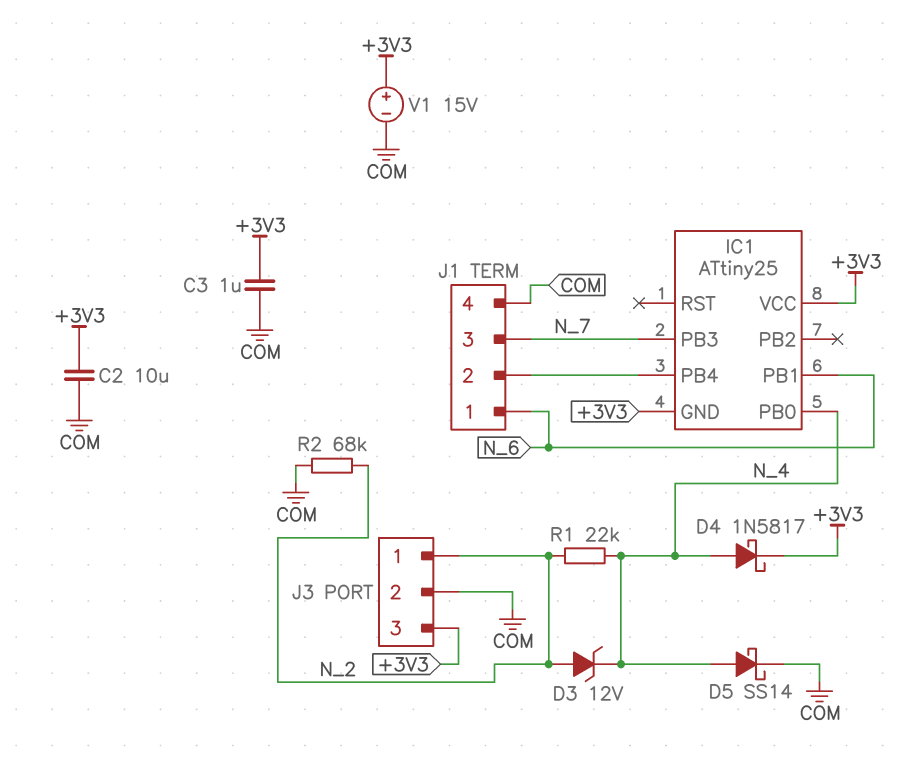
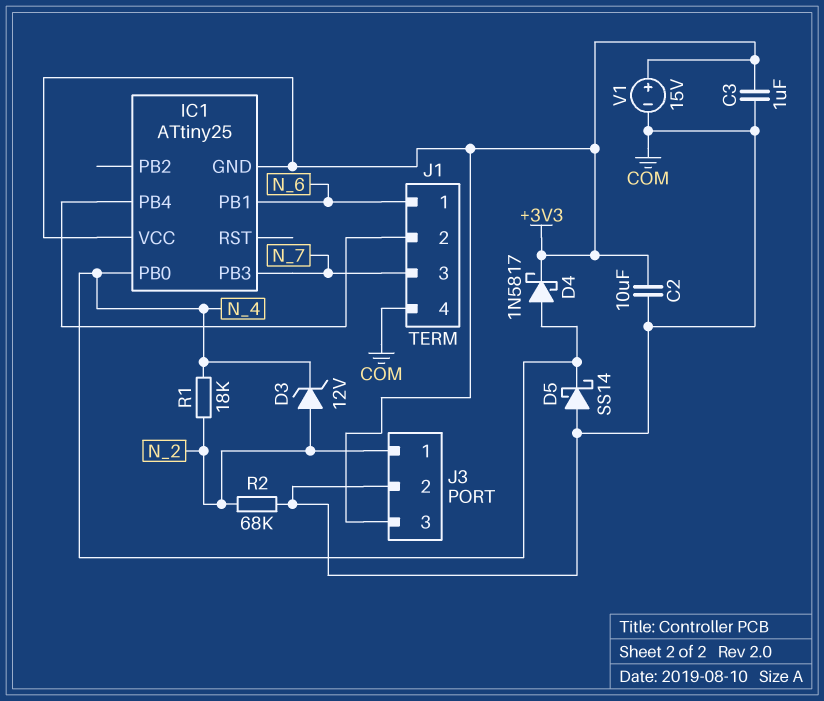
D5: schottky SS14 (A N_4, K COM) -> schottky SS14 (A COM, K N_4)
R1: 22k (N_2, N_4) -> 18k (N_2, N_4)

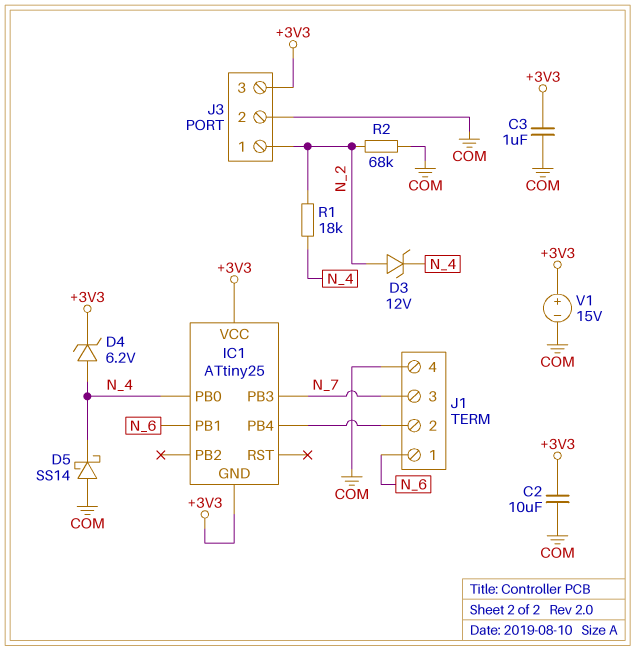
D4: schottky 1N5817 (A N_4, K +3V3) -> zener 6.2V (A N_4, K +3V3)

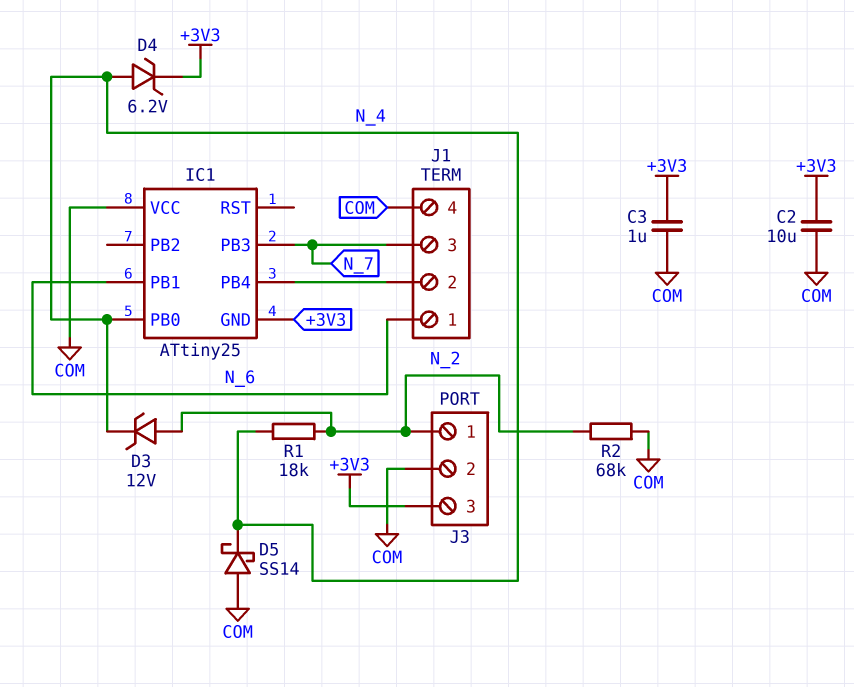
IC1 pin VCC: +3V3 -> COM
V1: 15V (plus +3V3, minus COM) -> none

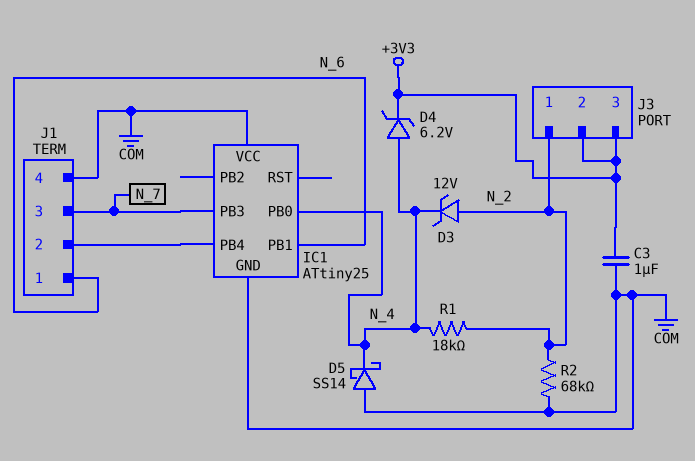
C2: 10uF (+3V3, COM) -> none
IC1 pin GND: +3V3 -> COM
J3 pin 2: COM -> +3V3

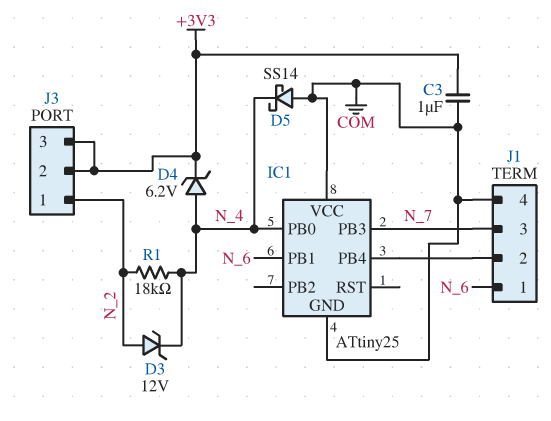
R2: 68k (COM, N_2) -> none

